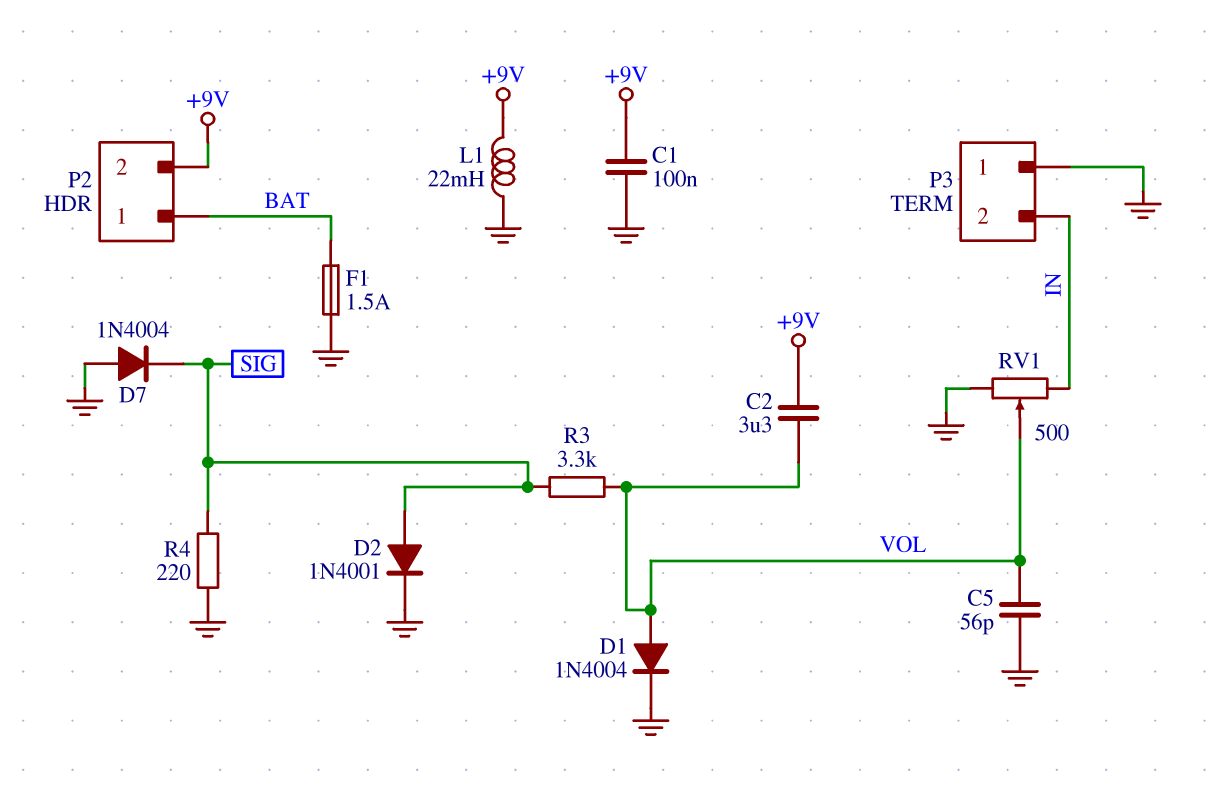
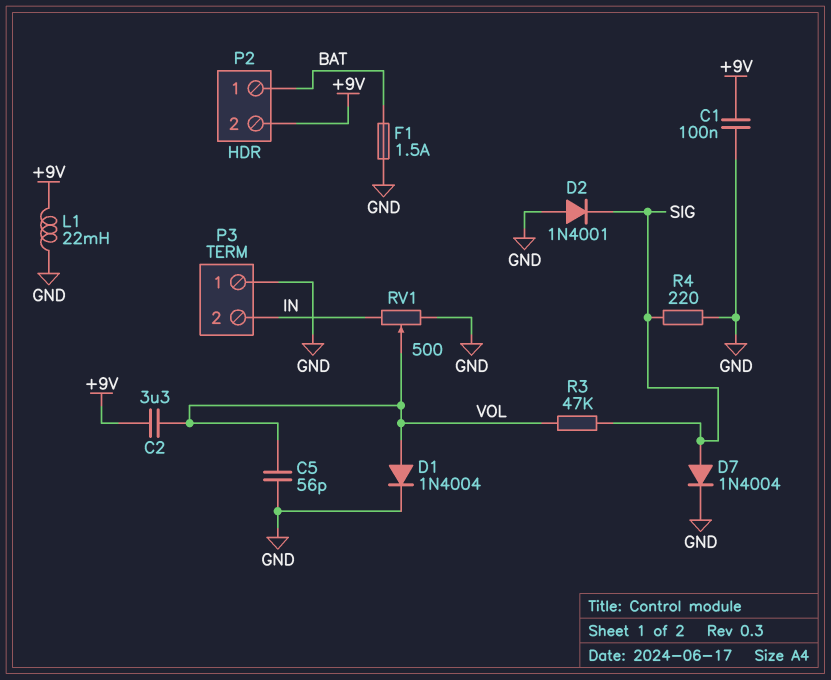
D2: diode 1N4001 (A SIG, K GND) -> diode 1N4001 (A GND, K SIG)
D7: diode 1N4004 (A GND, K SIG) -> diode 1N4004 (A SIG, K GND)
R3: 3.3k (SIG, VOL) -> 47k (SIG, VOL)

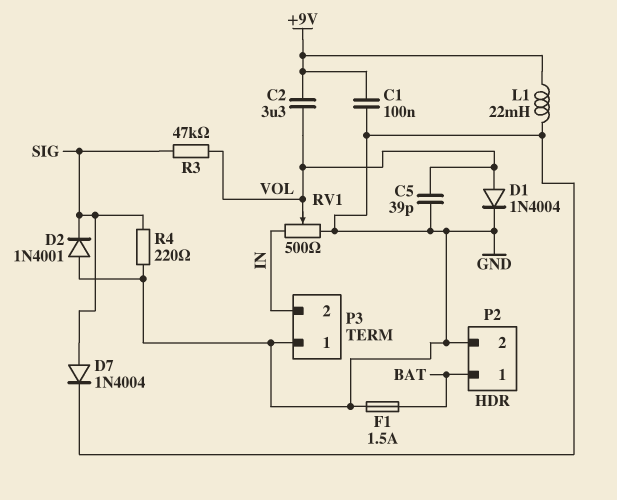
C5: 56pF (GND, VOL) -> 39pF (GND, VOL)
P2 pin 2: +9V -> GND

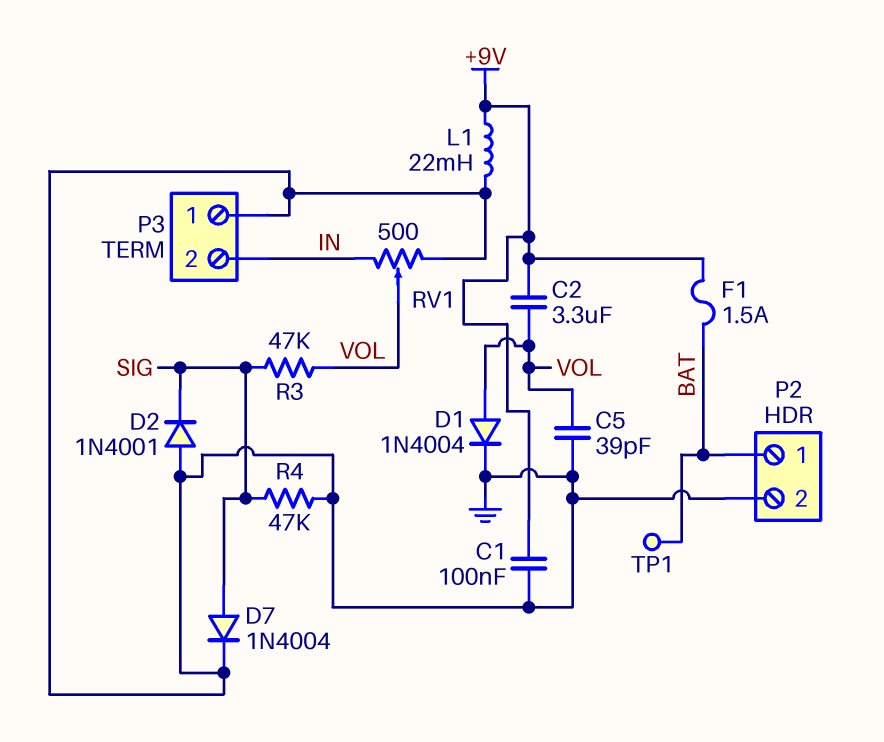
F1: 1.5A (BAT, GND) -> 1.5A (+9V, BAT)
R4: 220 (GND, SIG) -> 47k (GND, SIG)
TP1: none -> test point (BAT)

